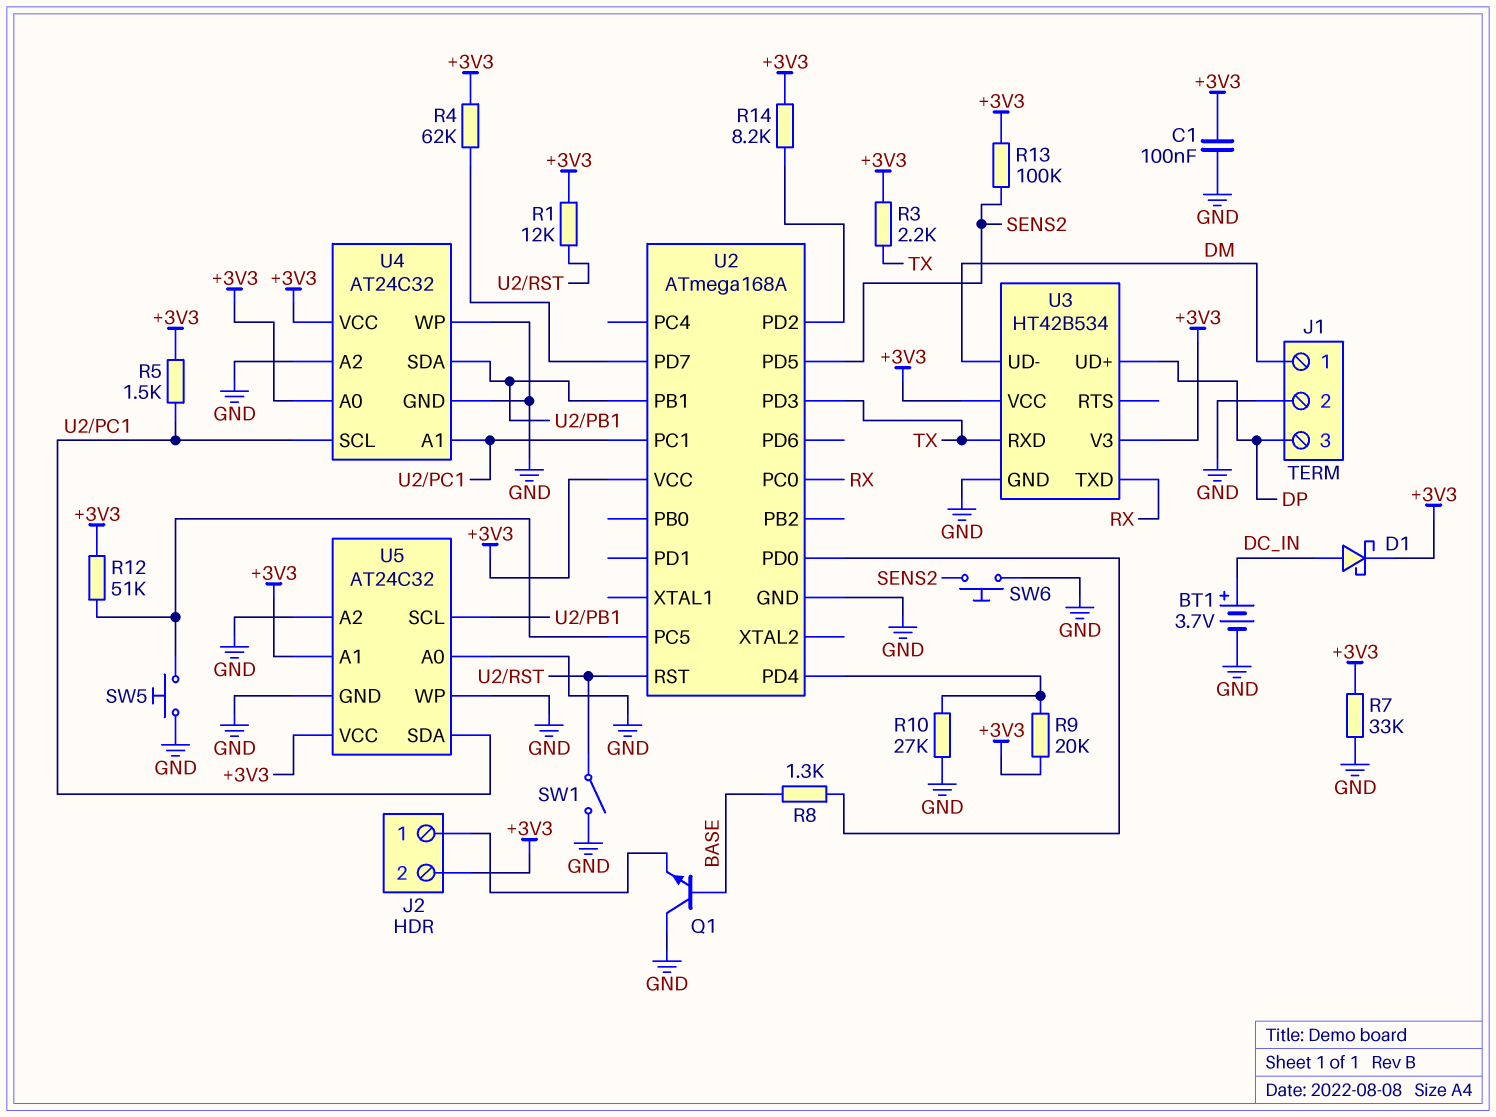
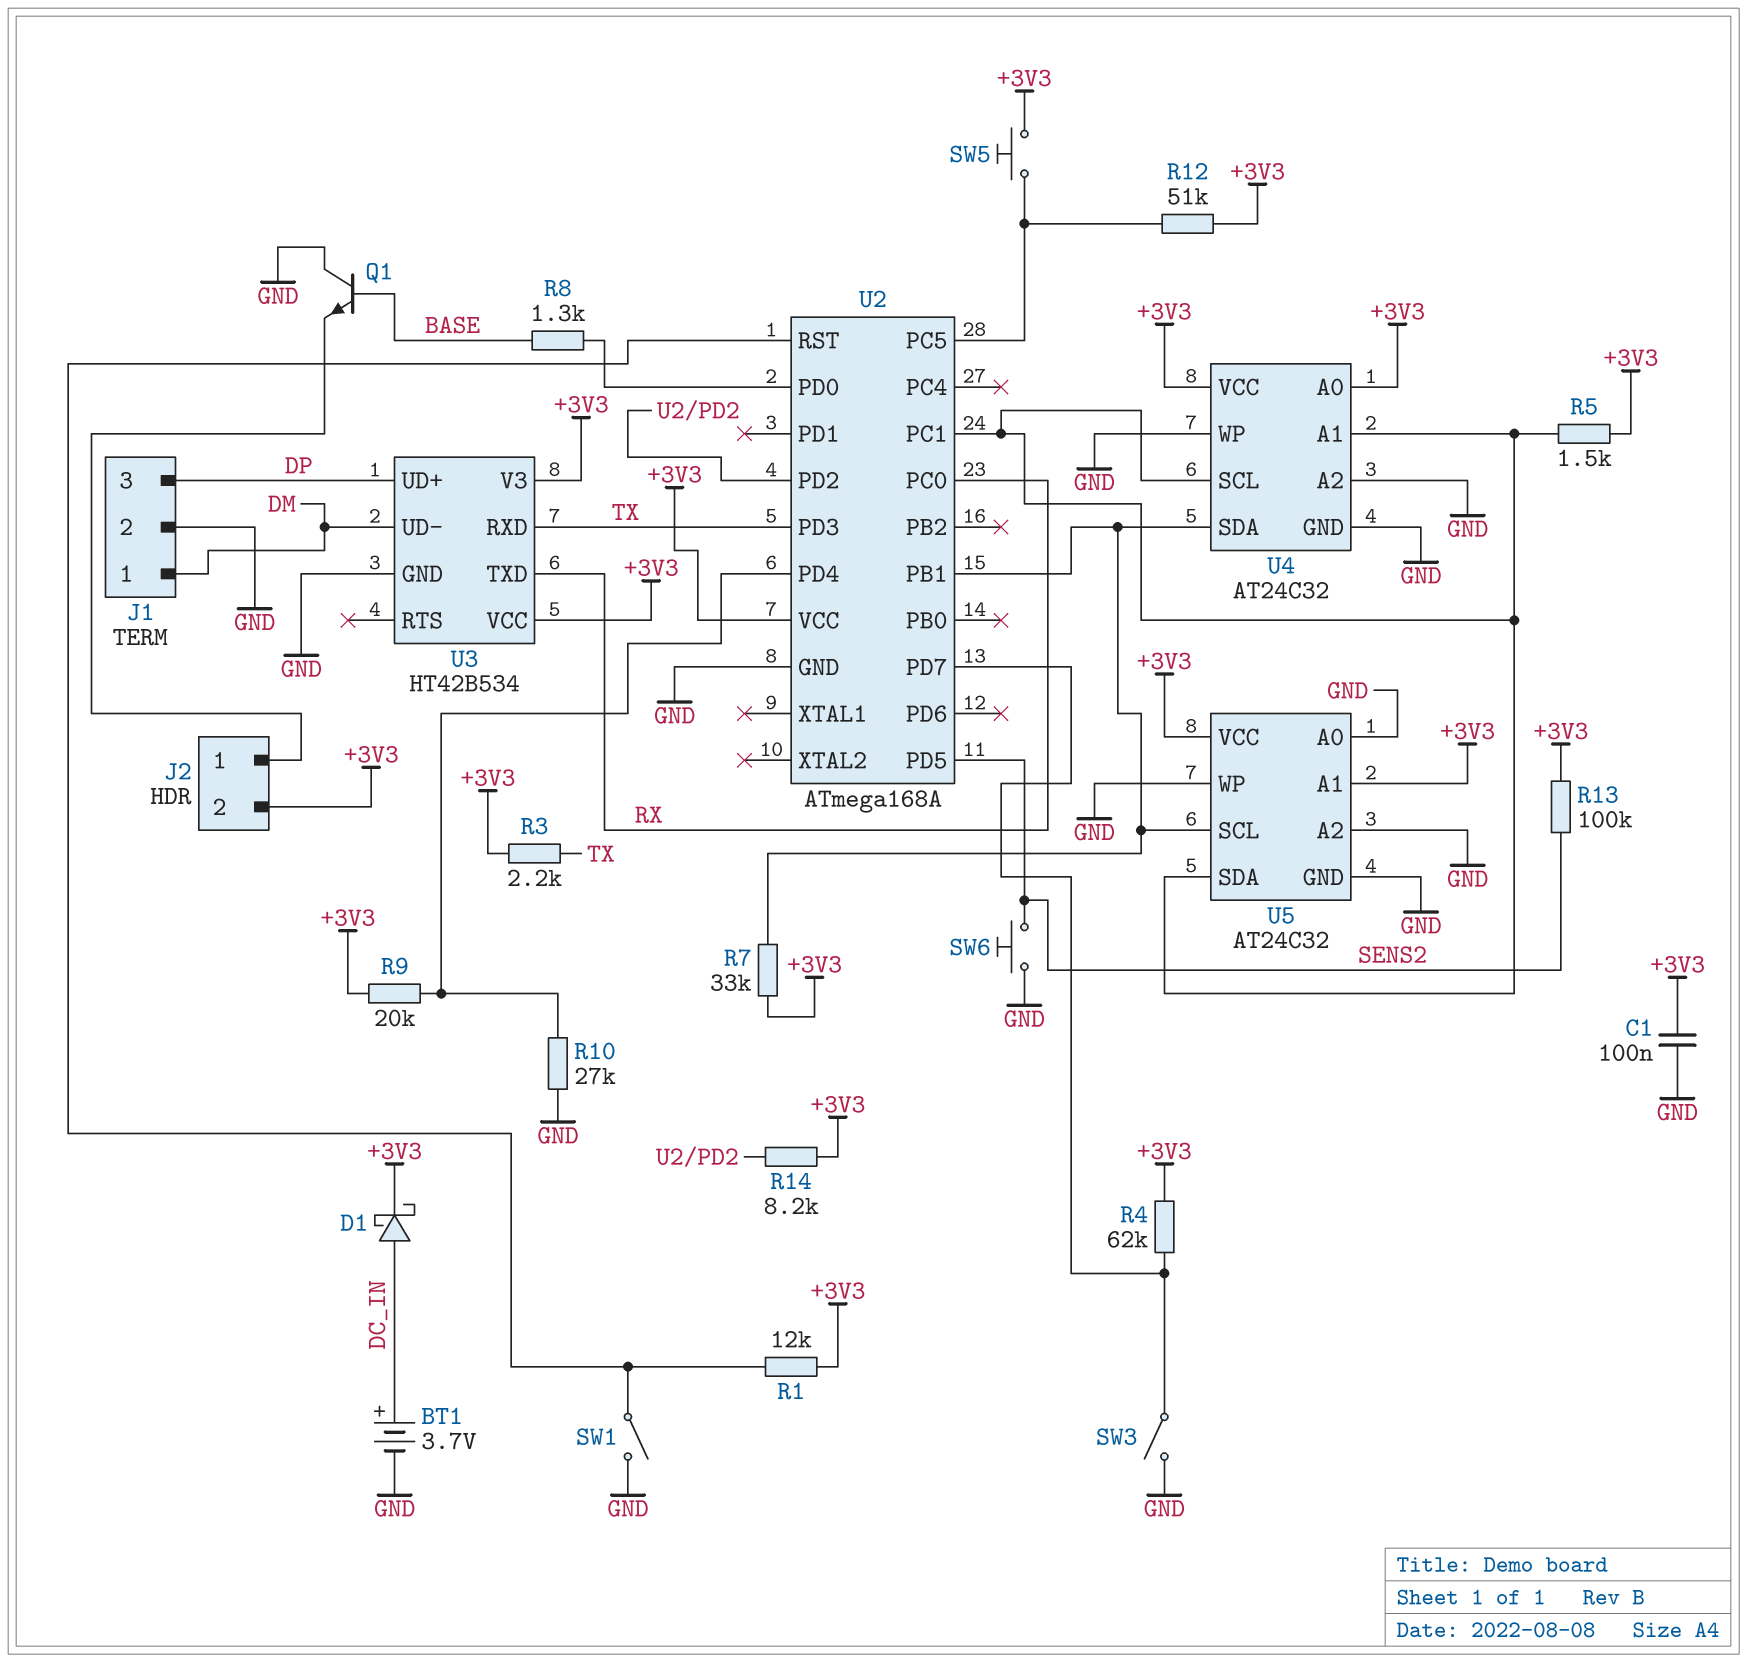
R7: 33k (+3V3, GND) -> 33k (+3V3, U2/PB1)
SW3: none -> switch (GND, U2/PD7)
SW5: button (GND, U2/PC5) -> button (+3V3, U2/PC5)

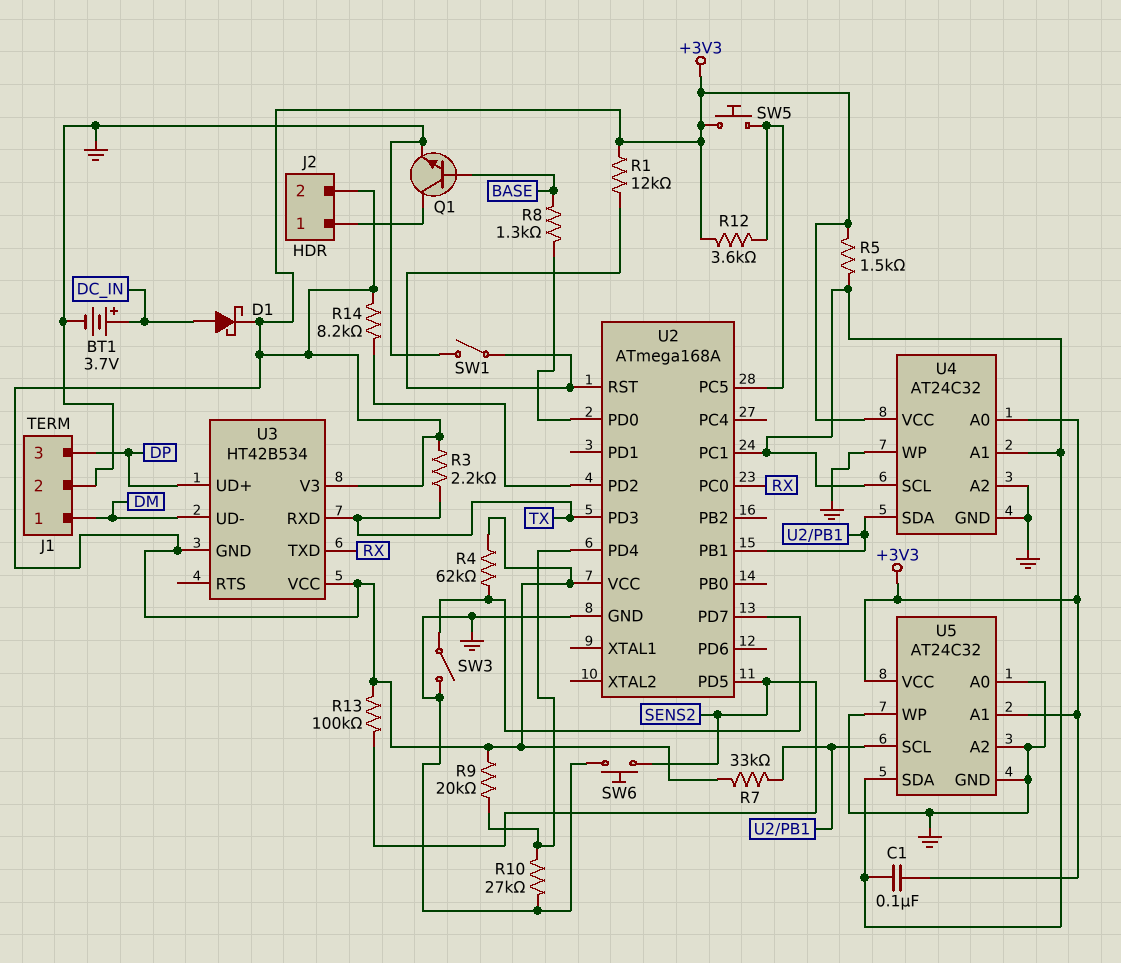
C1: 100nF (+3V3, GND) -> 100nF (+3V3, U2/PC1)
Q1: NPN (B BASE, C GND, E J2/1) -> NPN (B BASE, C J2/1, E GND)
R12: 51k (+3V3, U2/PC5) -> 3.6k (+3V3, U2/PC5)
U3 pin GND: GND -> +3V3

